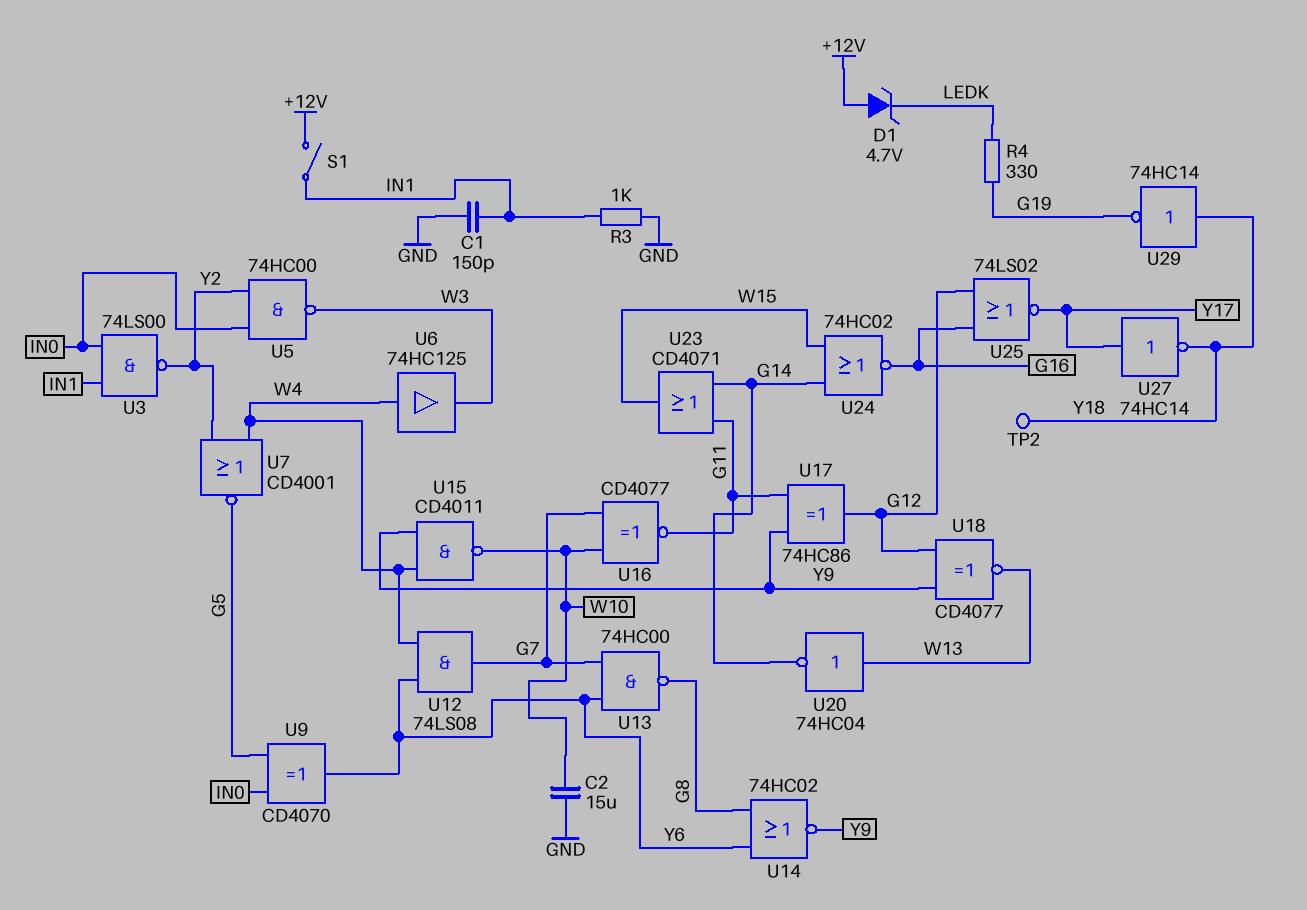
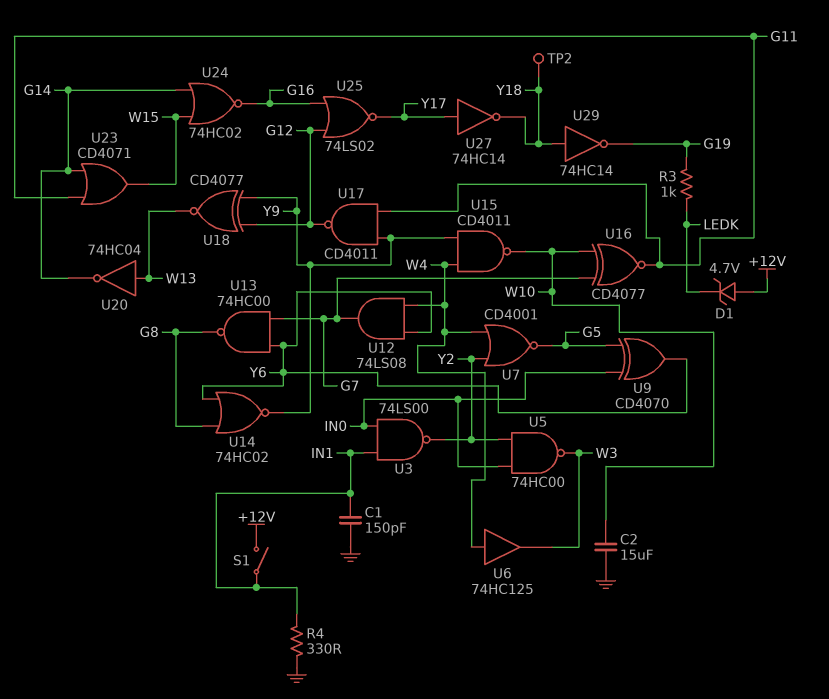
R3: 1k (GND, IN1) -> 1k (G19, LEDK)
R4: 330 (G19, LEDK) -> 330 (GND, IN1)
U17: XOR 74HC86 (in G11, in Y9, out G12) -> NAND CD4011 (in G11, in Y9, out G12)

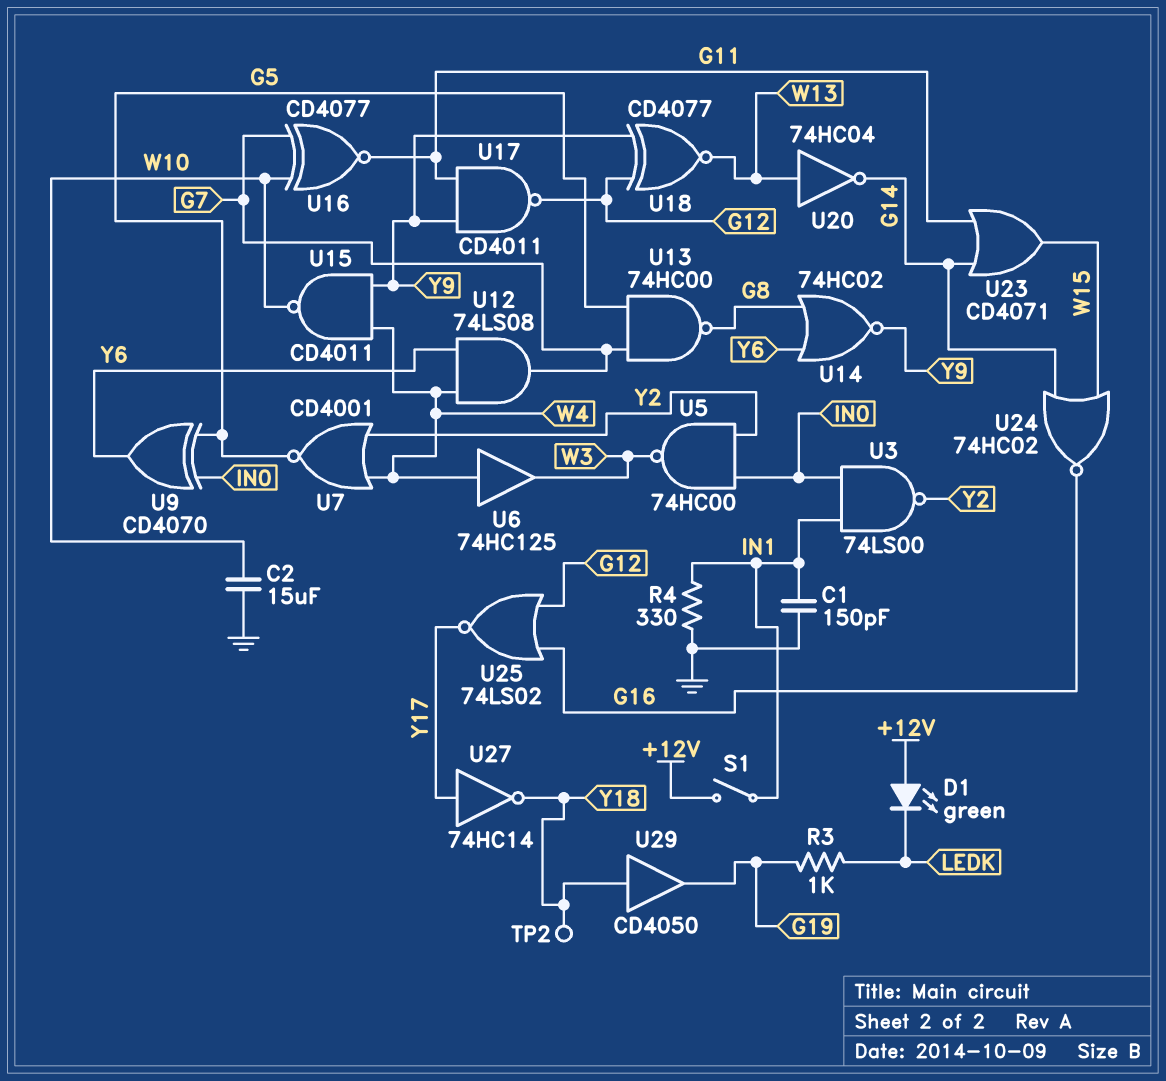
D1: zener 4.7V (A +12V, K LEDK) -> LED green (A +12V, K LEDK)
U13: NAND 74HC00 (in G7, in Y6, out G8) -> NAND 74HC00 (in G5, in G7, out G8)
U29: NOT 74HC14 (in Y18, out G19) -> buffer CD4050 (in Y18, out G19)

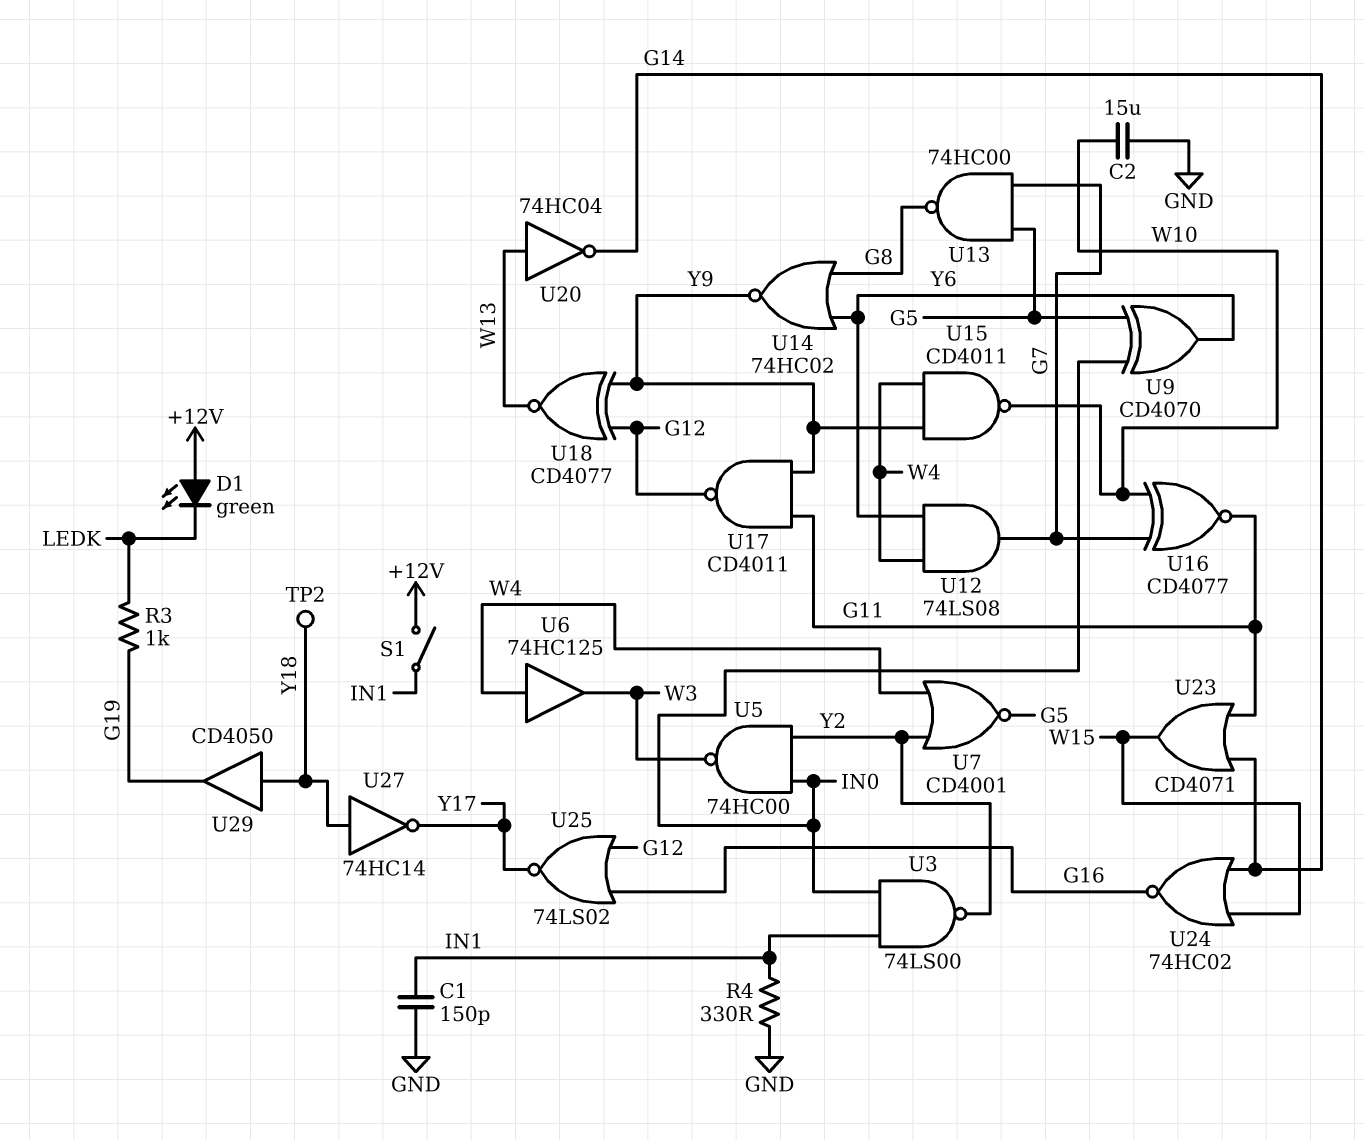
U27: NOT 74HC14 (in Y17, out Y18) -> NOT 74HC14 (in Y18, out Y17)

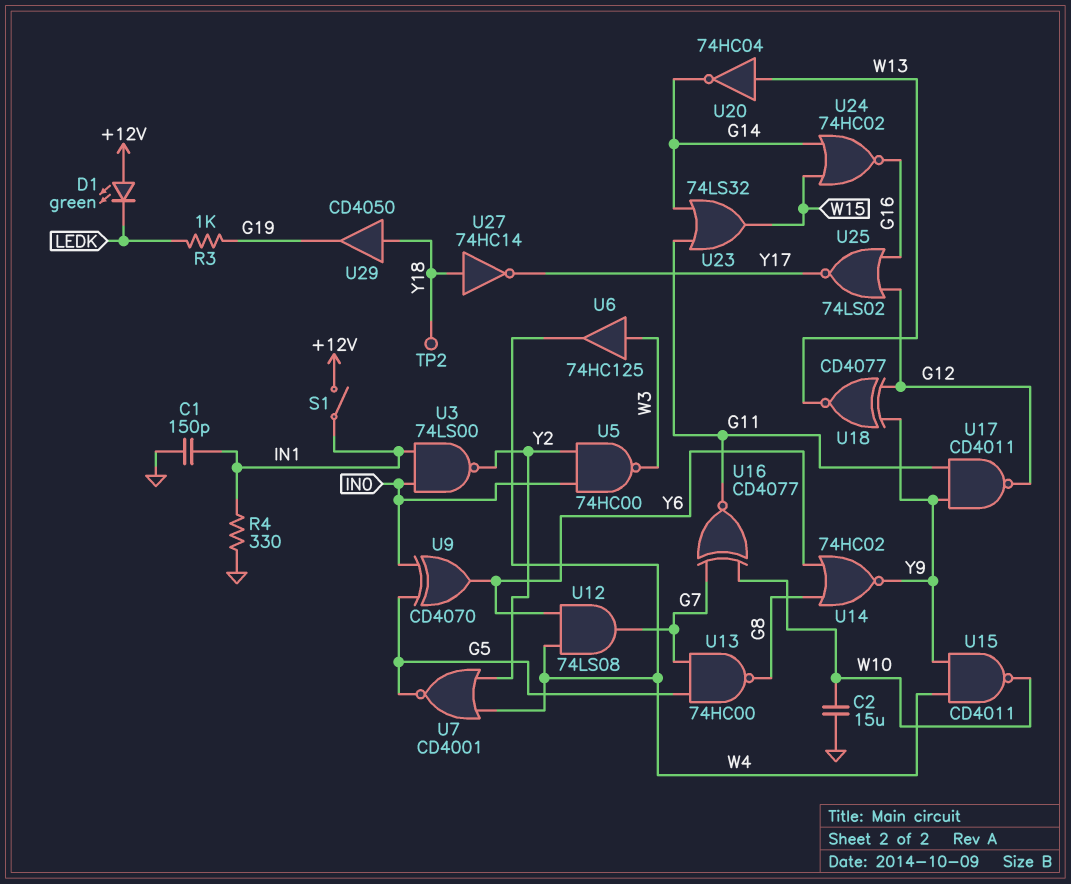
U6: buffer 74HC125 (in W4, out W3) -> buffer 74HC125 (in W3, out W4)
U23: OR CD4071 (in G11, in G14, out W15) -> OR 74LS32 (in G11, in G14, out W15)

